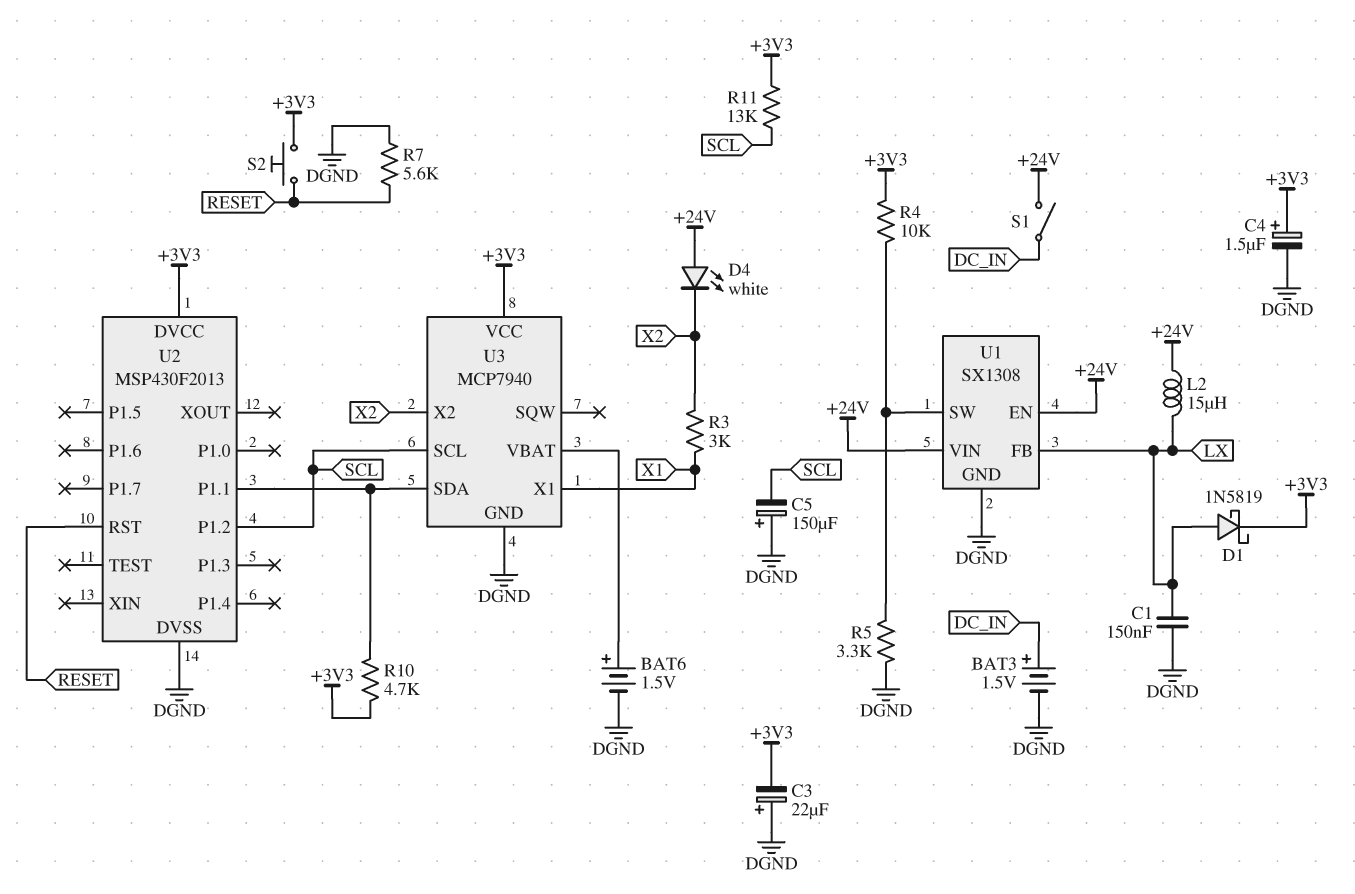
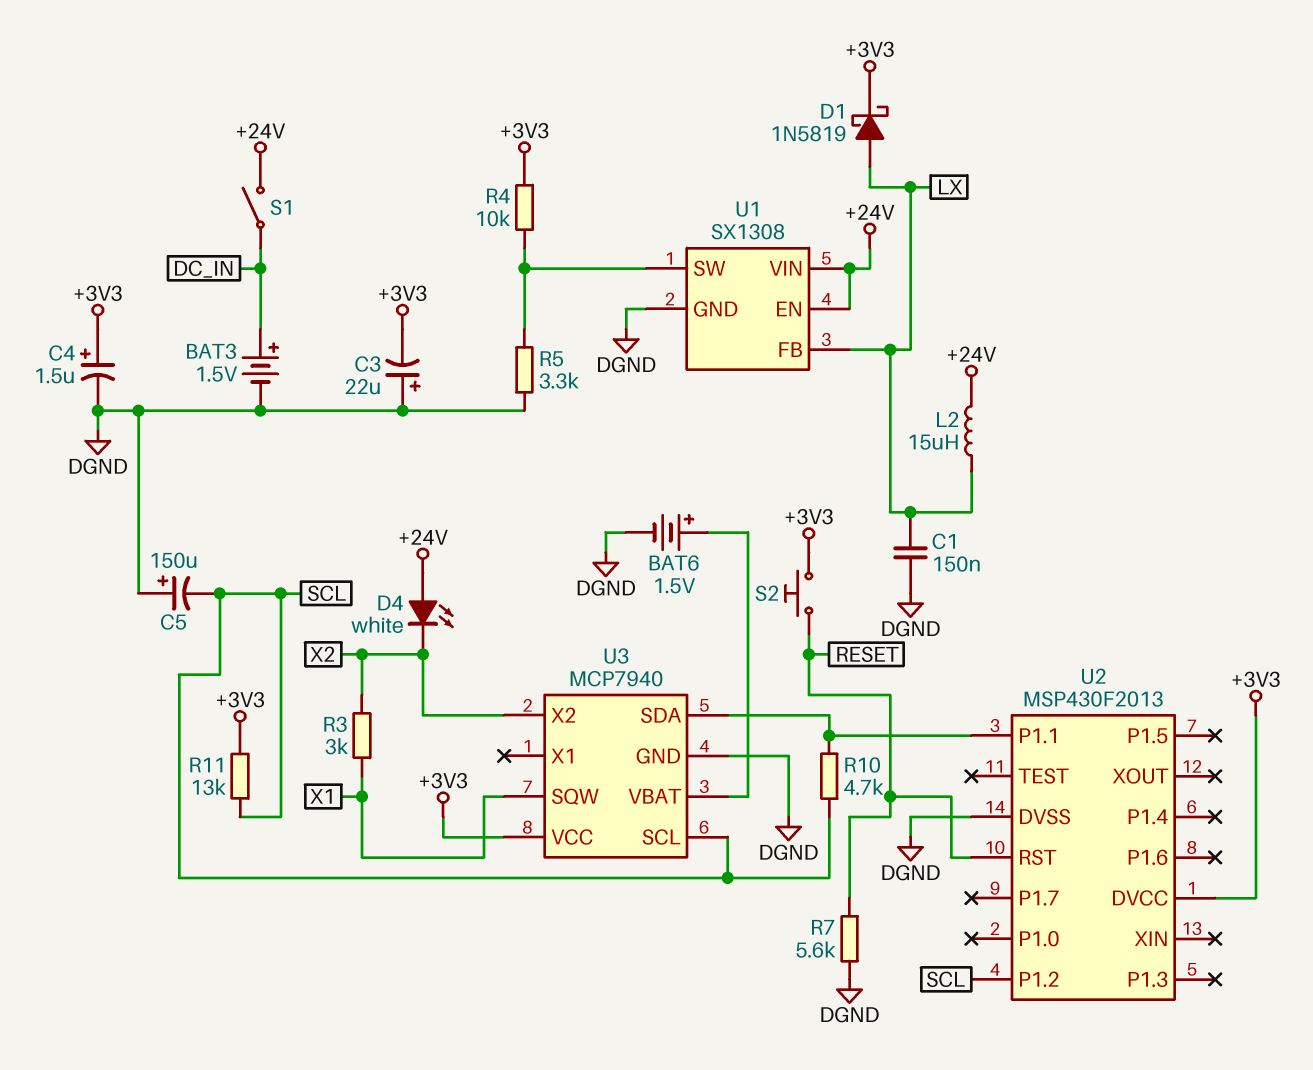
R10: 4.7k (+3V3, U2/P1.1) -> 4.7k (SCL, U2/P1.1)
U3 pin SQW: none -> X1
U3 pin X1: X1 -> none

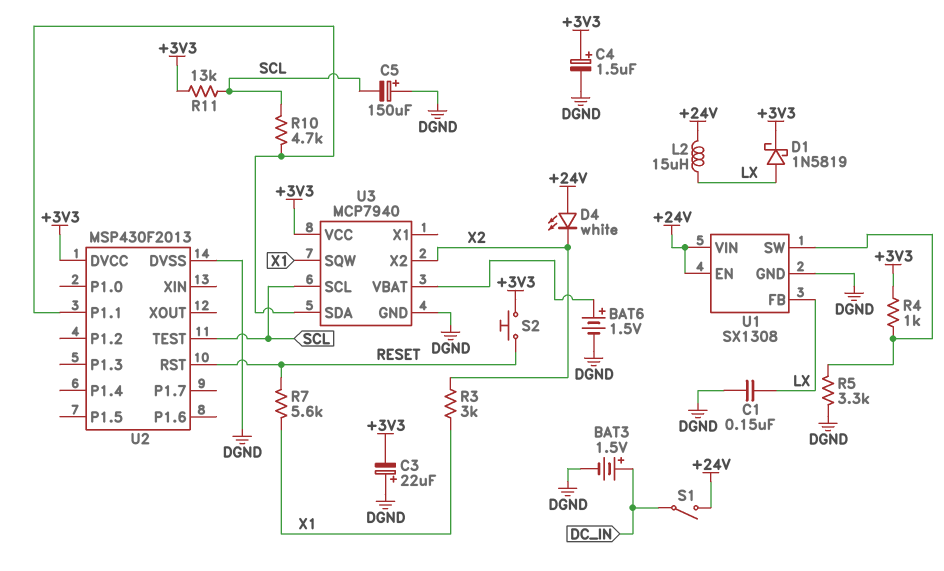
R4: 10k (+3V3, U1/SW) -> 1k (+3V3, U1/SW)
R7: 5.6k (DGND, RESET) -> 5.6k (RESET, X1)
U2 pin P1.2: SCL -> none
U2 pin TEST: none -> SCL

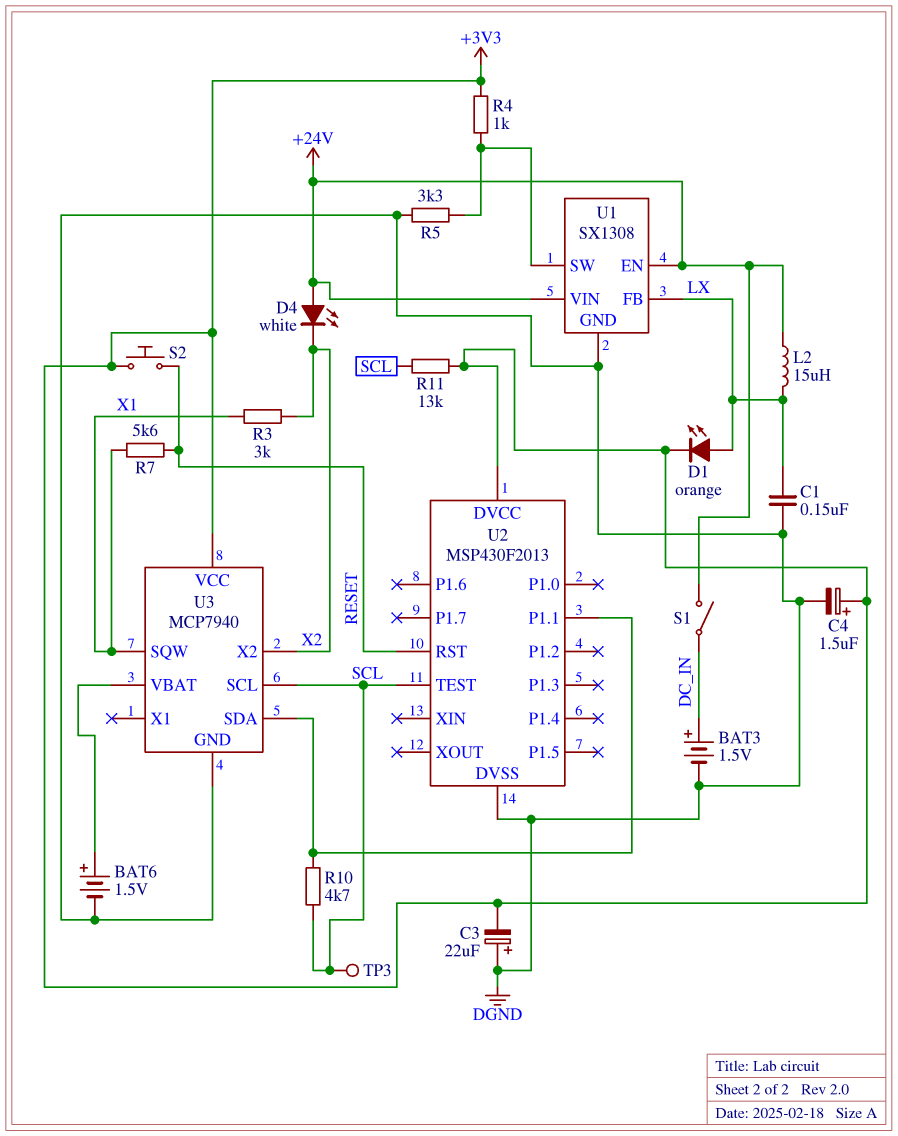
C5: 150uF (plus DGND, minus SCL) -> none
D1: schottky 1N5819 (A LX, K +3V3) -> LED orange (A LX, K +3V3)
TP3: none -> test point (SCL)

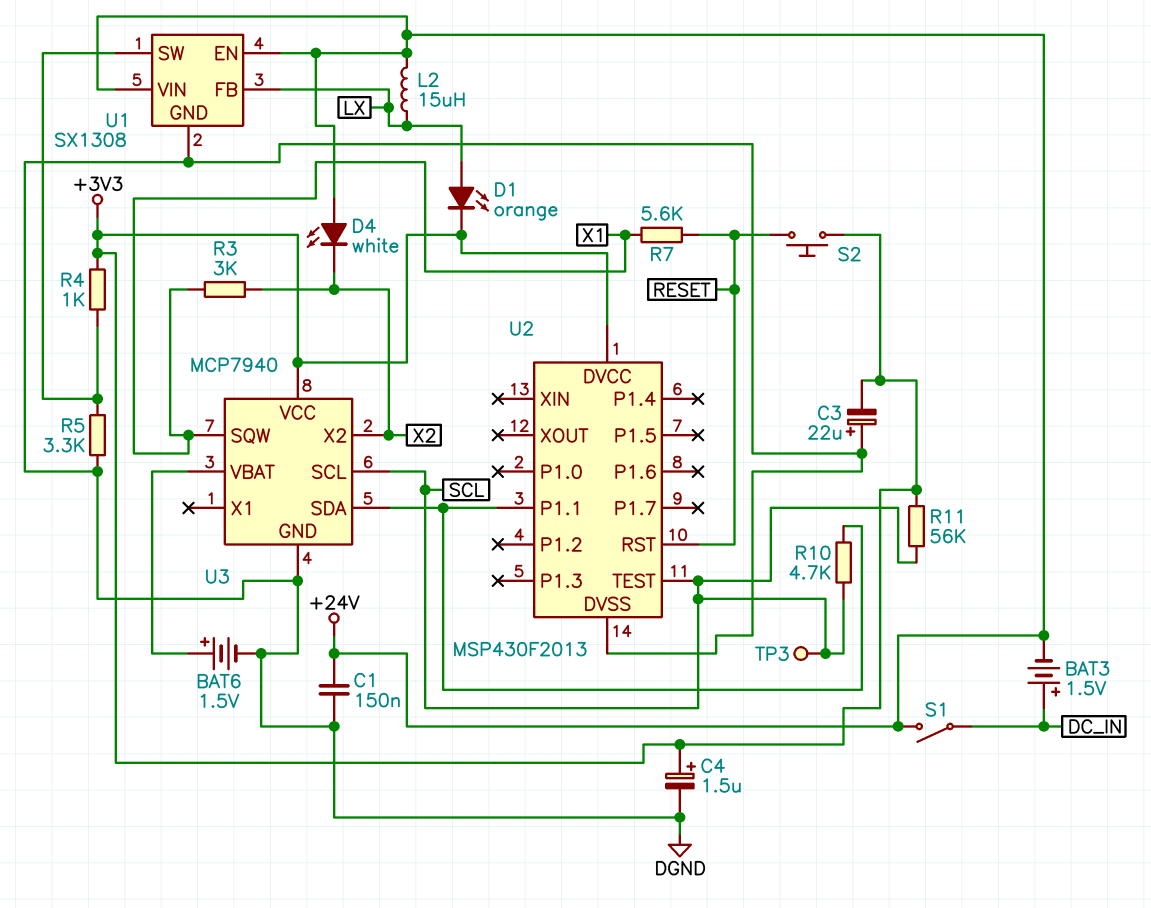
BAT3: 1.5V (plus DC_IN, minus DGND) -> 1.5V (plus DC_IN, minus +24V)
C1: 150nF (DGND, LX) -> 150nF (+24V, DGND)
R11: 13k (+3V3, SCL) -> 56k (+3V3, SCL)

